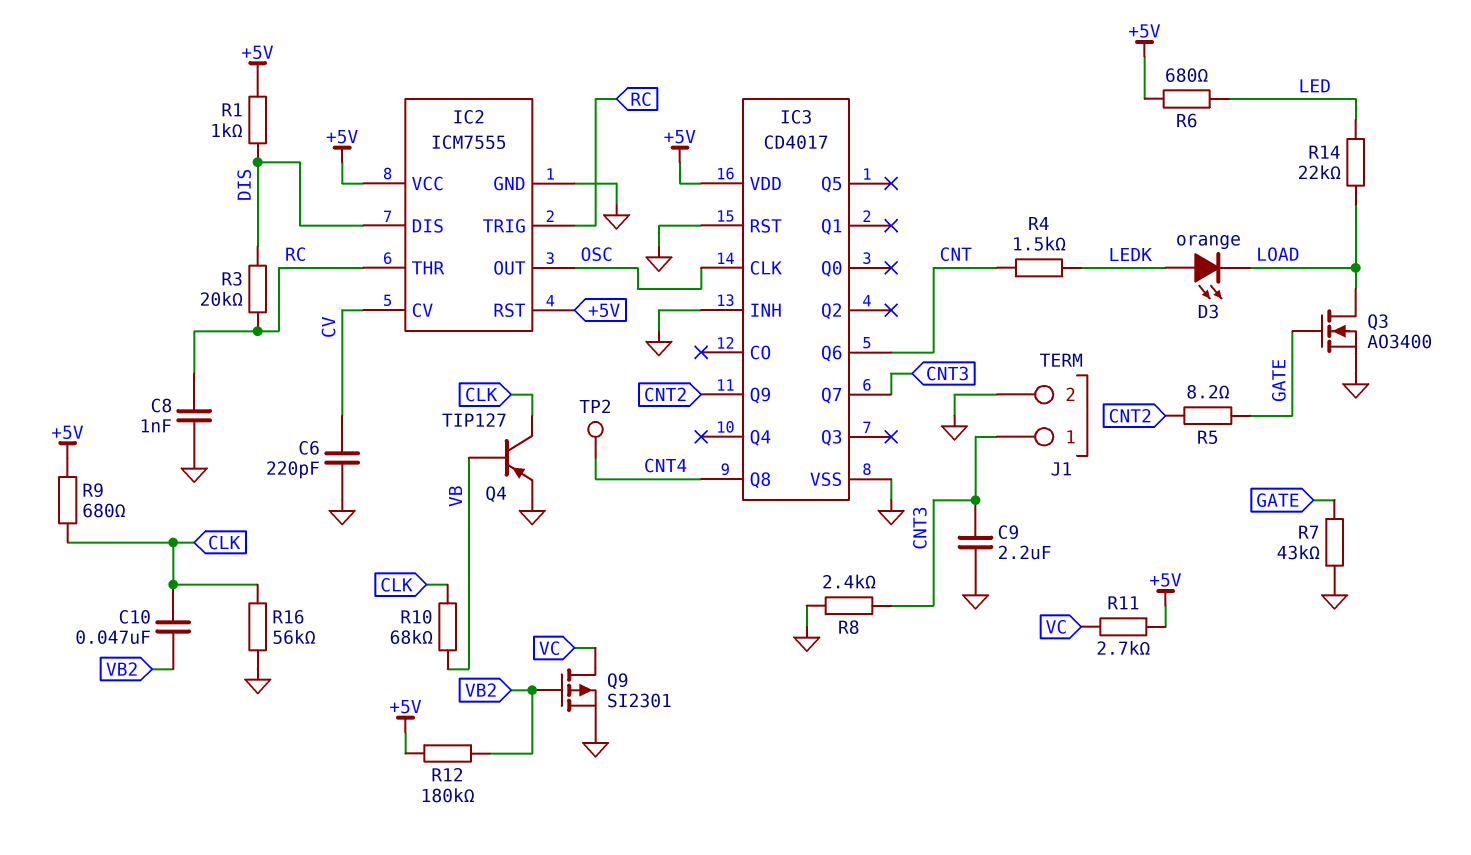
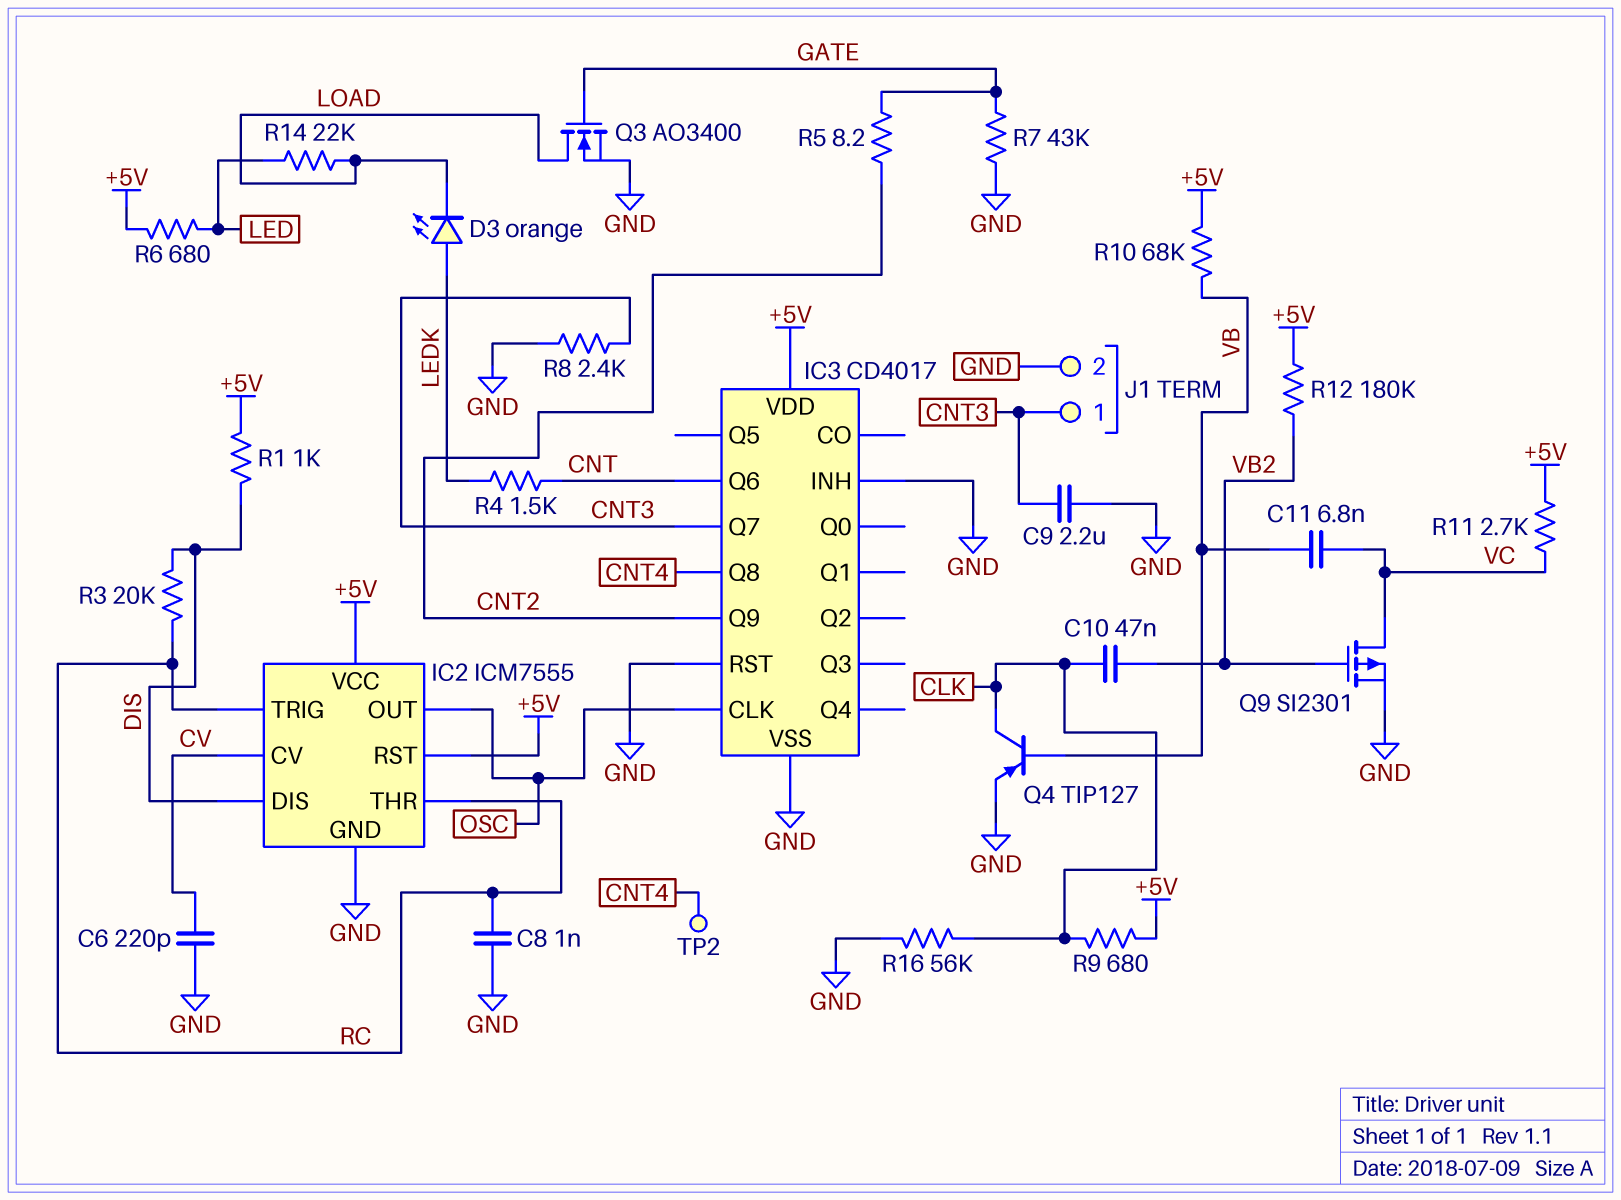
C11: none -> 6.8nF (VB, VC)
R10: 68k (CLK, VB) -> 68k (+5V, VB)

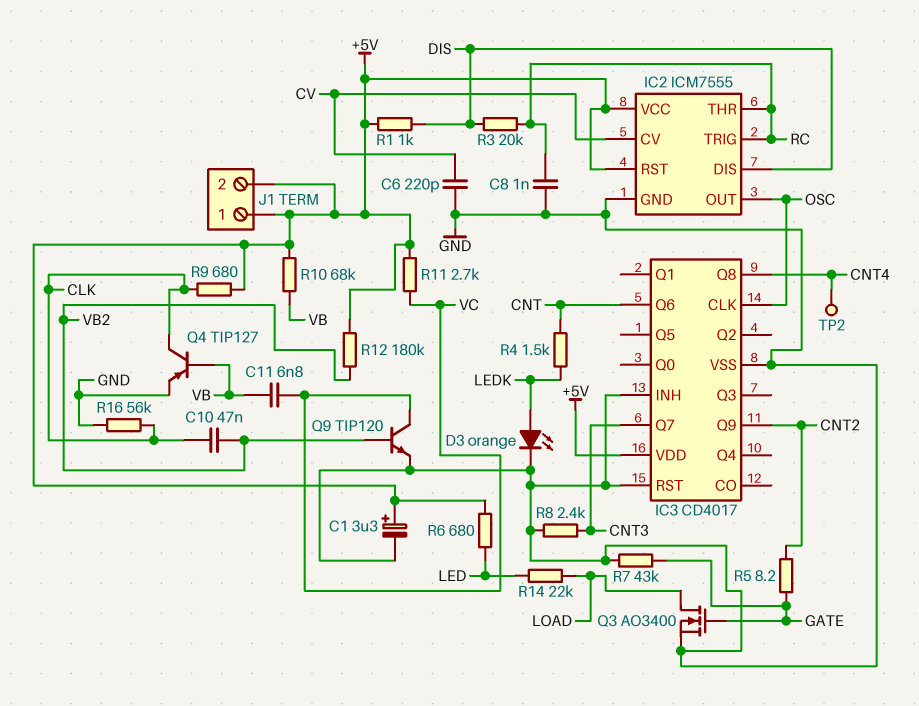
C1: none -> 3.3uF (plus +5V, minus GND)
C9: 2.2uF (CNT3, GND) -> none
D3: LED orange (A LEDK, K LOAD) -> LED orange (A LEDK, K GND)
J1 pin 1: CNT3 -> +5V
J1 pin 2: GND -> +5V
Q9: PMOS SI2301 (G VB2, D VC, S GND) -> NPN TIP120 (B VB2, C VC, E GND)

